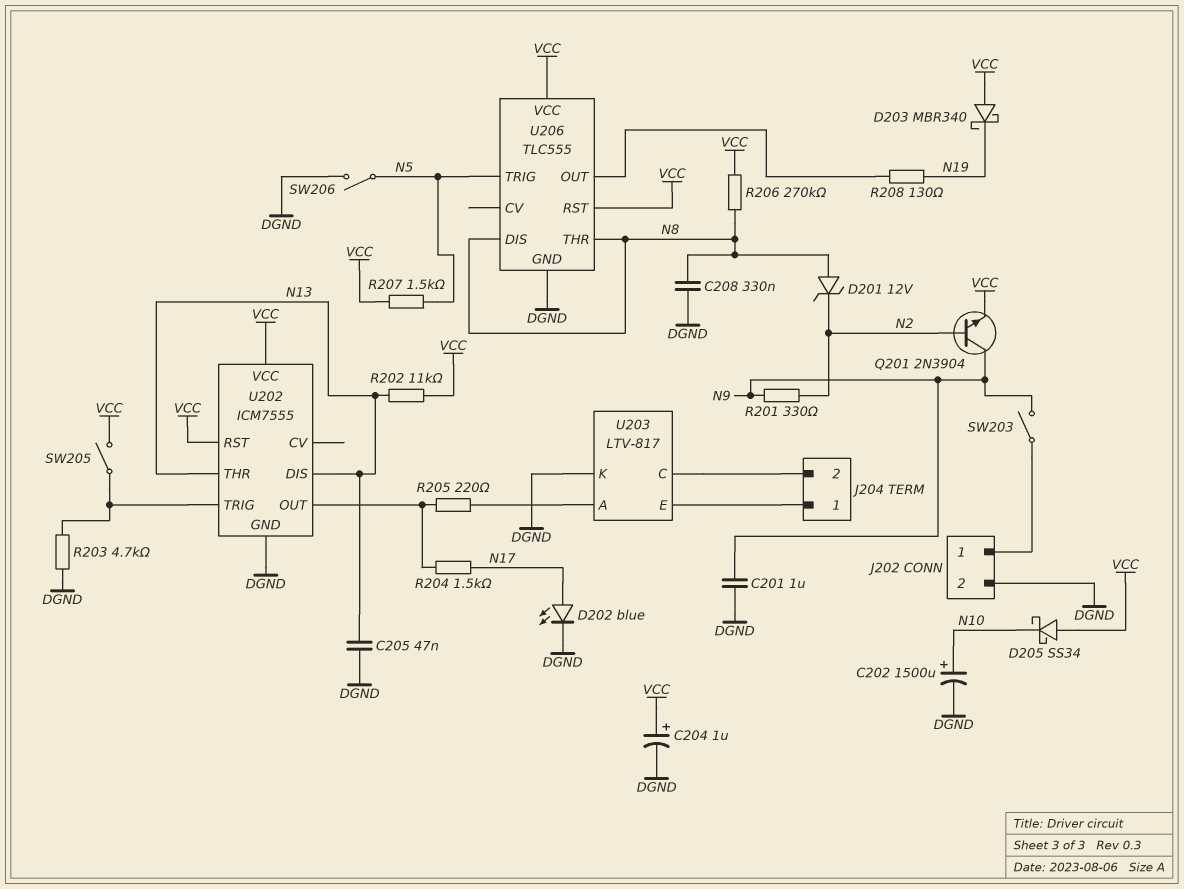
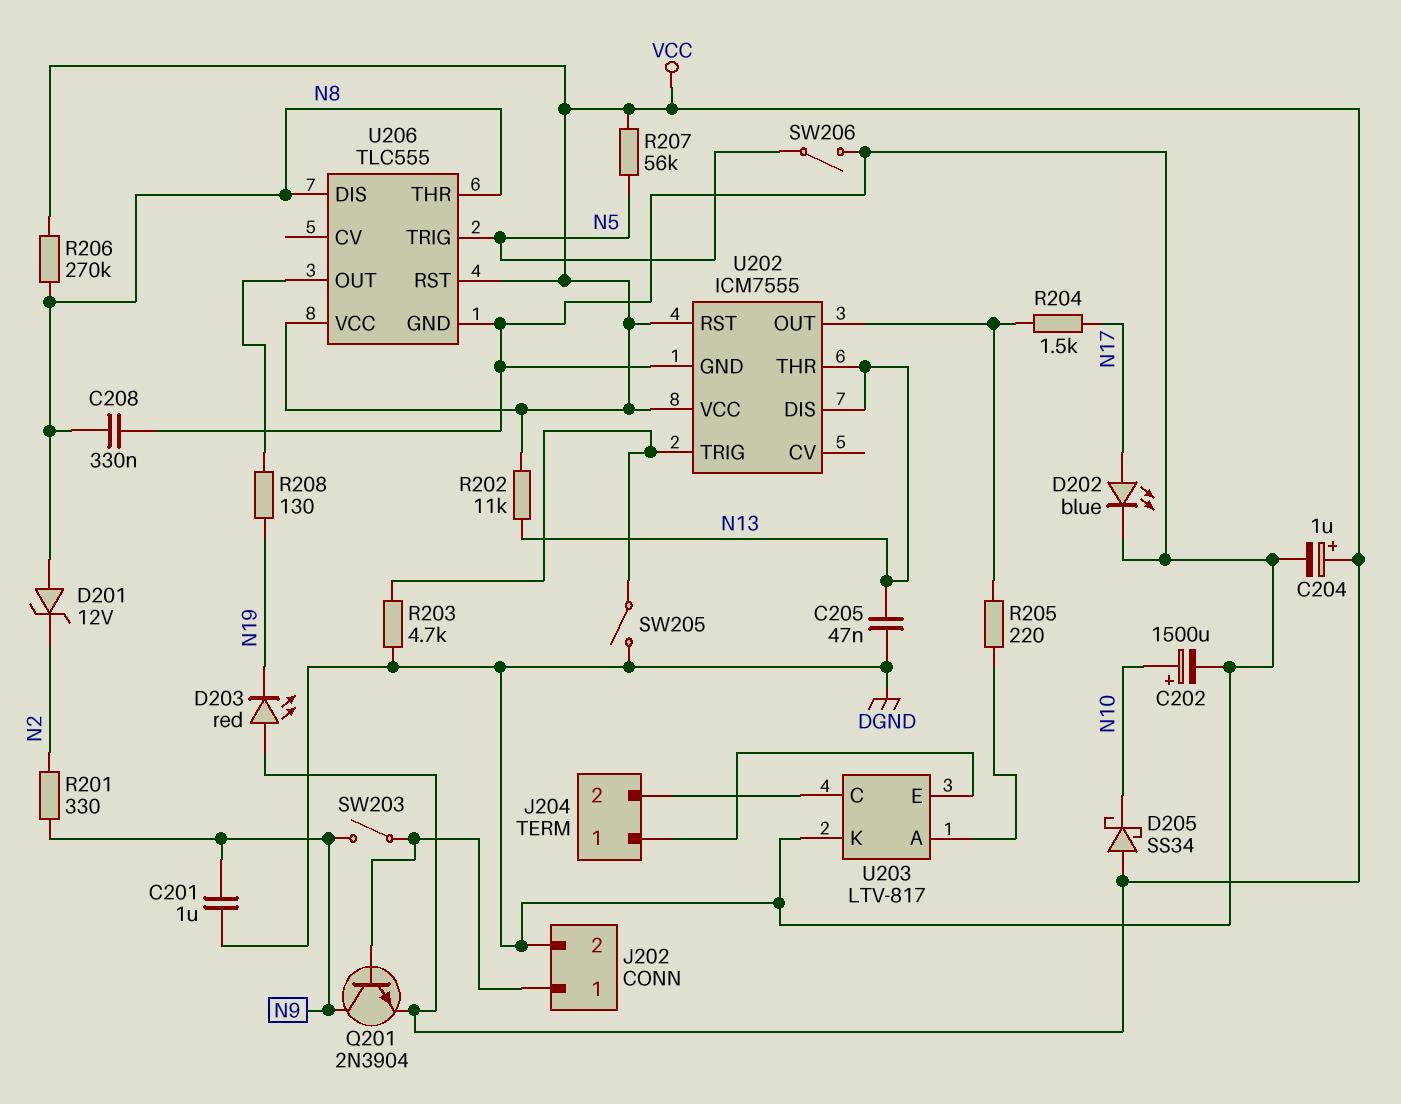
D203: schottky MBR340 (A VCC, K N19) -> LED red (A VCC, K N19)
Q201: NPN 2N3904 (B N2, C N9, E VCC) -> NPN 2N3904 (B J202/1, C N9, E VCC)
R207: 1.5k (N5, VCC) -> 56k (N5, VCC)
SW205: switch (U202/TRIG, VCC) -> switch (DGND, U202/TRIG)

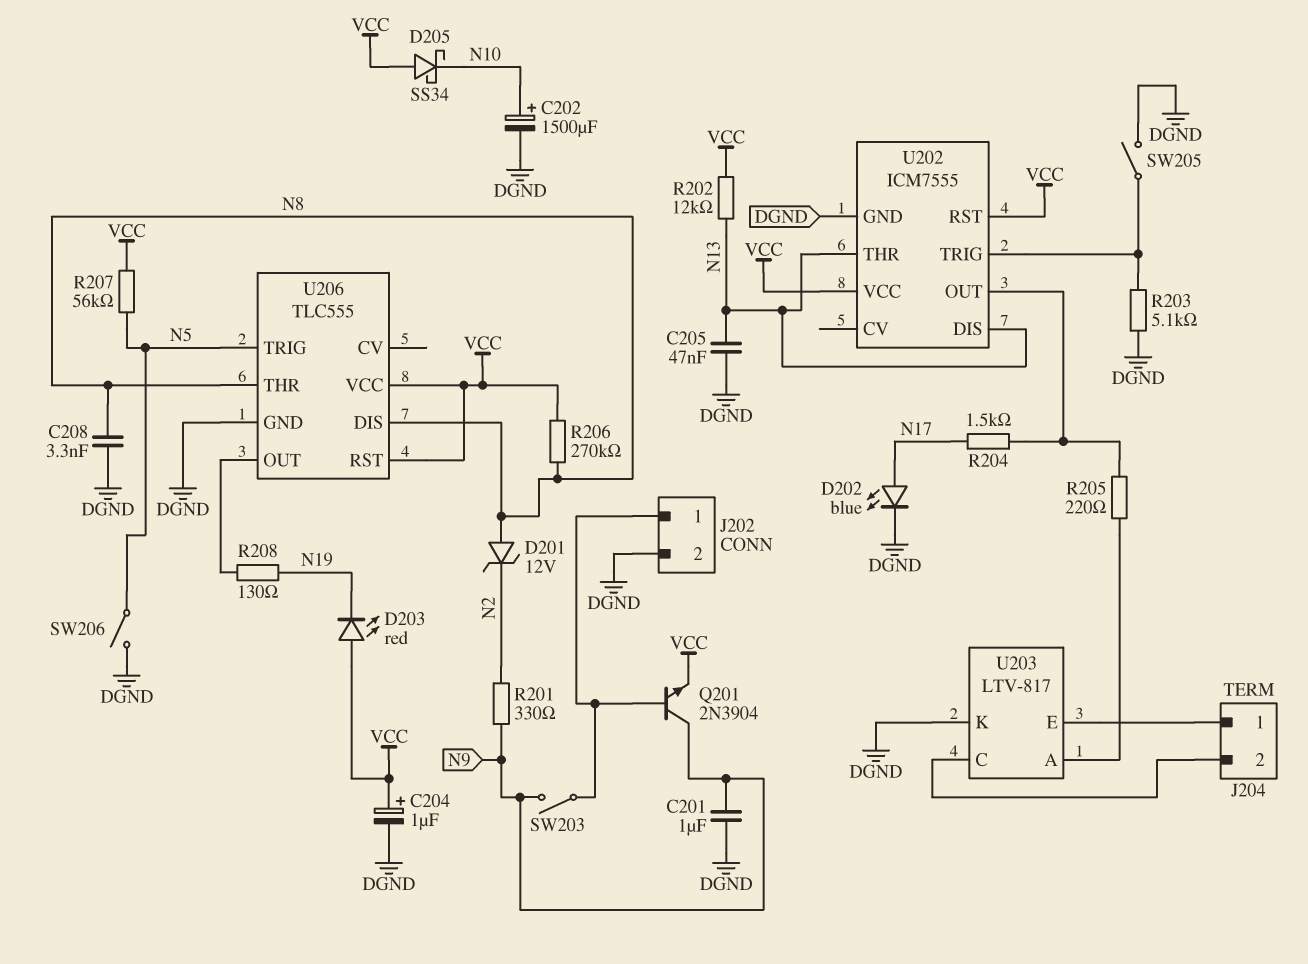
C208: 330nF (DGND, N8) -> 3.3nF (DGND, N8)
R202: 11k (N13, VCC) -> 12k (N13, VCC)
R203: 4.7k (DGND, U202/TRIG) -> 5.1k (DGND, U202/TRIG)

